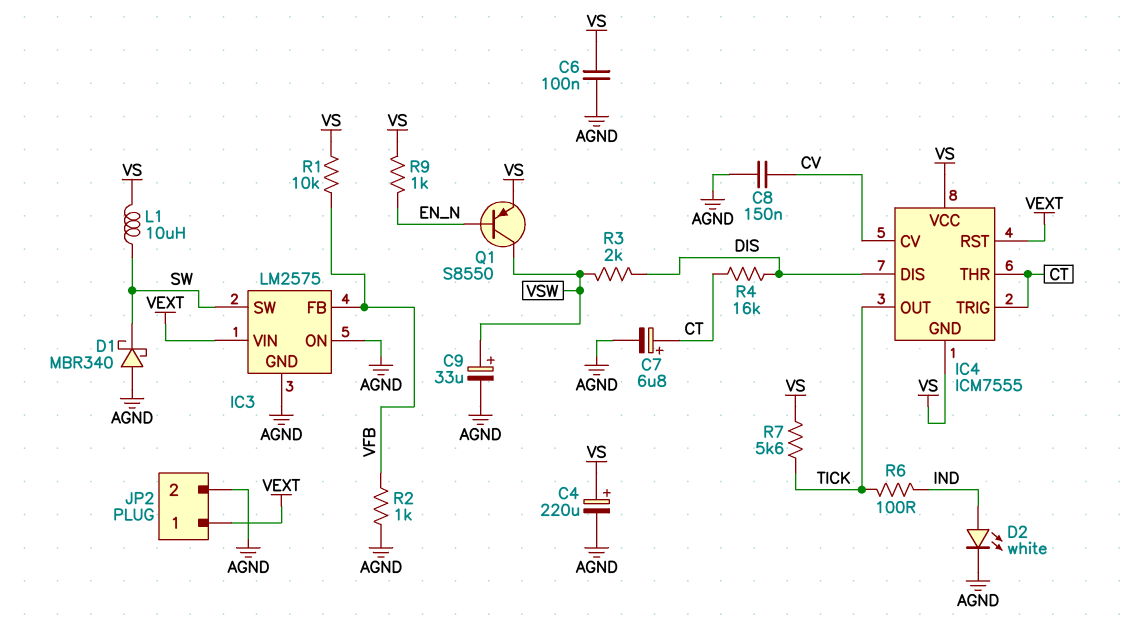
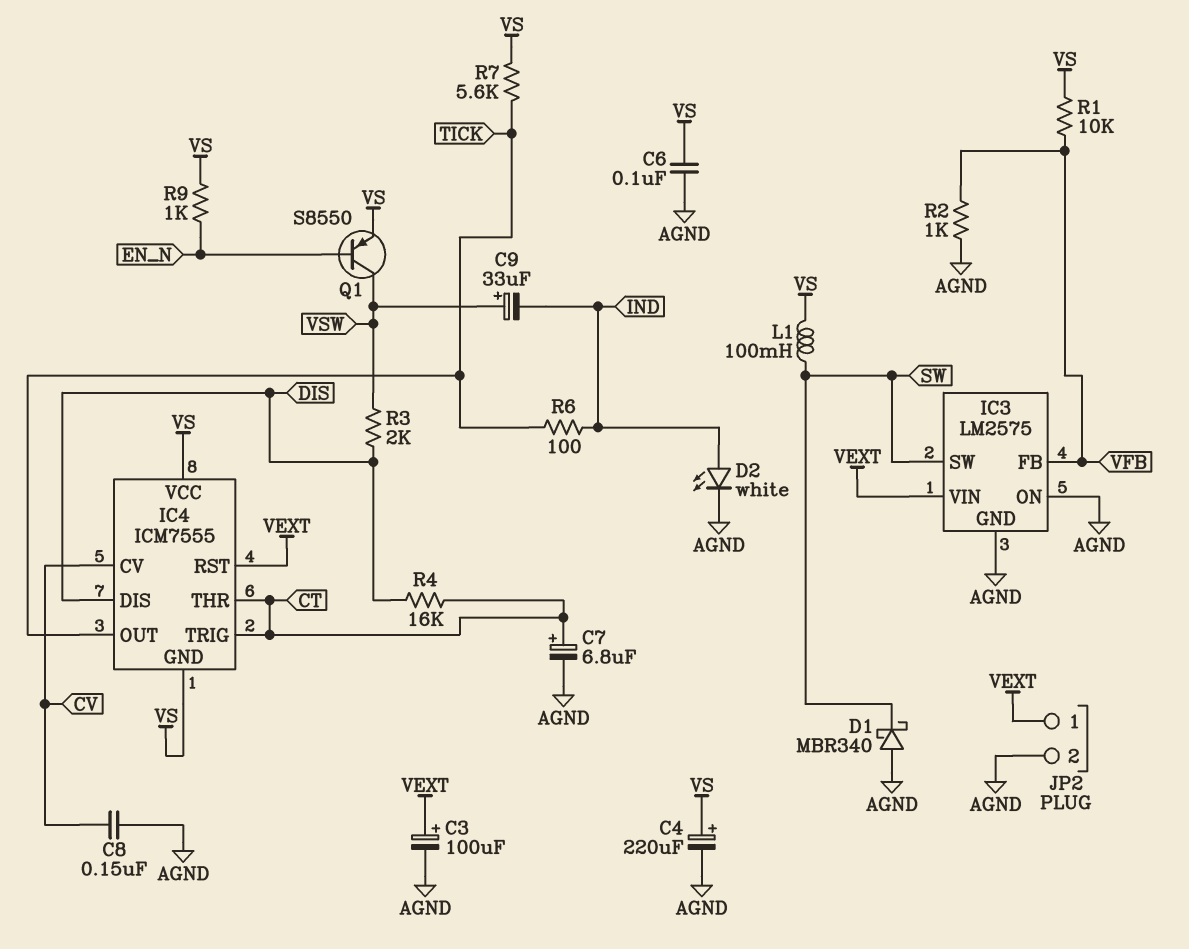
C3: none -> 100uF (plus VEXT, minus AGND)
C9: 33uF (plus VSW, minus AGND) -> 33uF (plus VSW, minus IND)
L1: 10uH (SW, VS) -> 100mH (SW, VS)

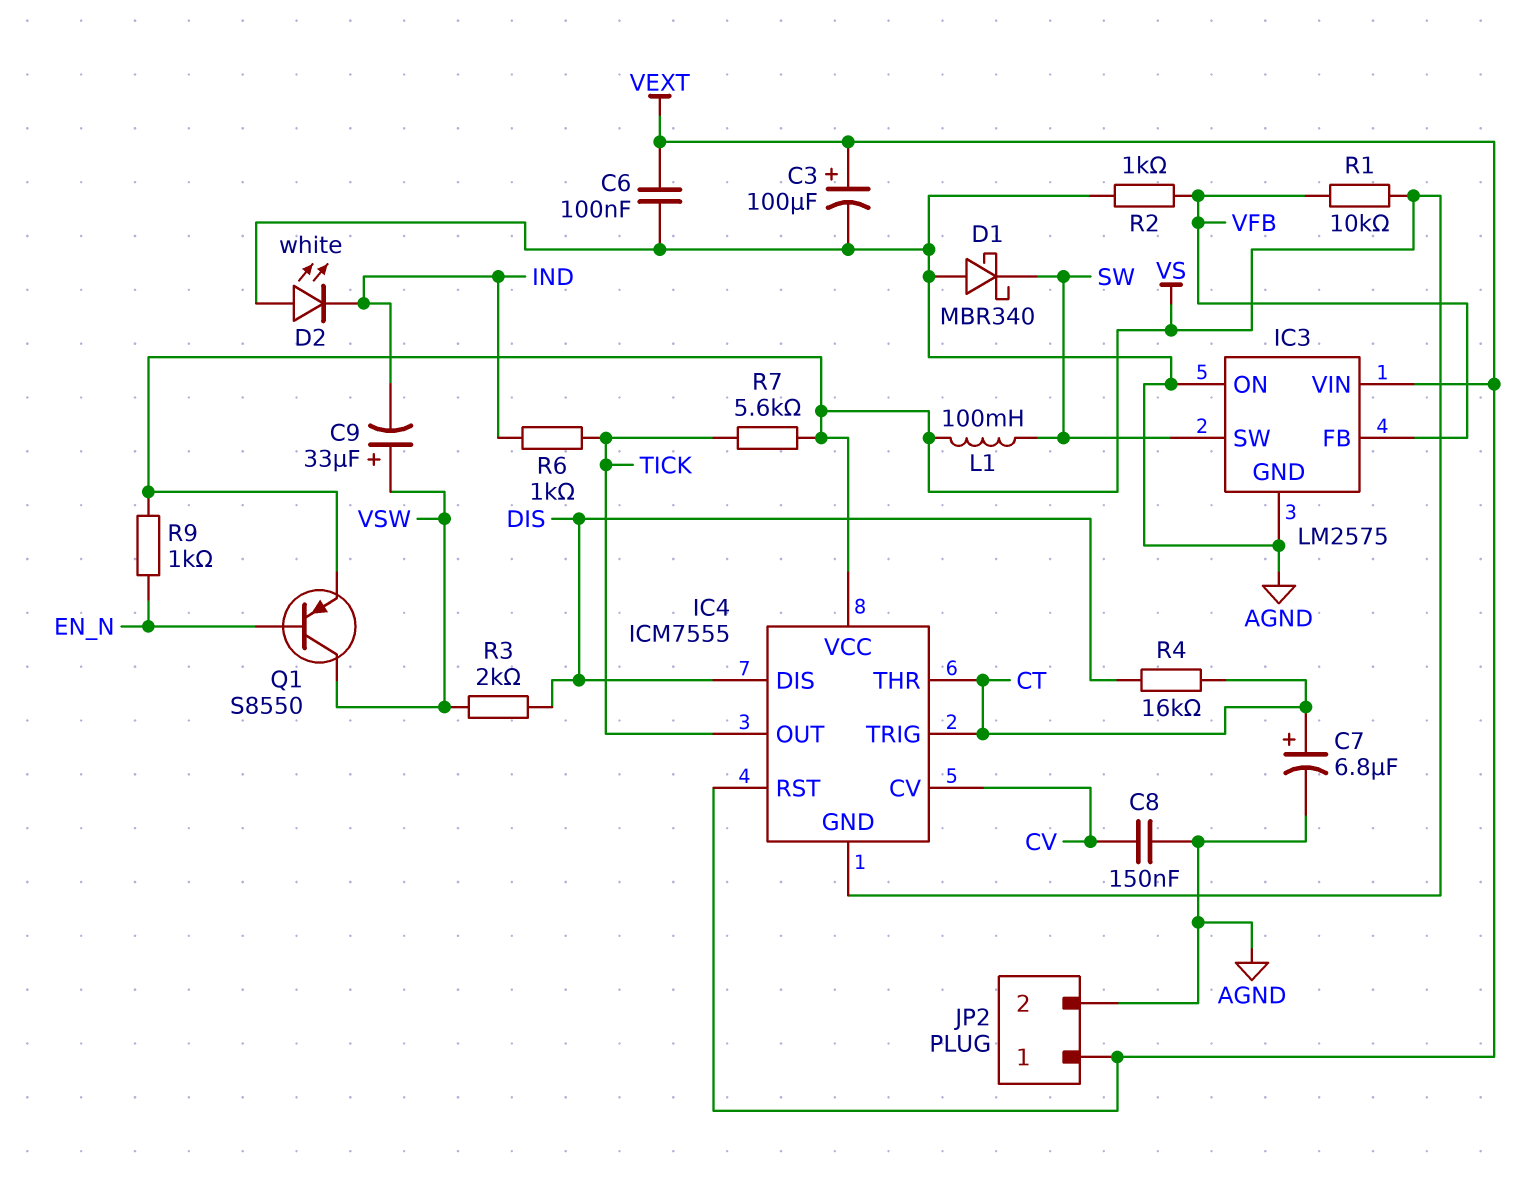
C4: 220uF (plus VS, minus AGND) -> none
C6: 100nF (AGND, VS) -> 100nF (AGND, VEXT)
D2: LED white (A IND, K AGND) -> LED white (A AGND, K IND)
R6: 100 (IND, TICK) -> 1k (IND, TICK)

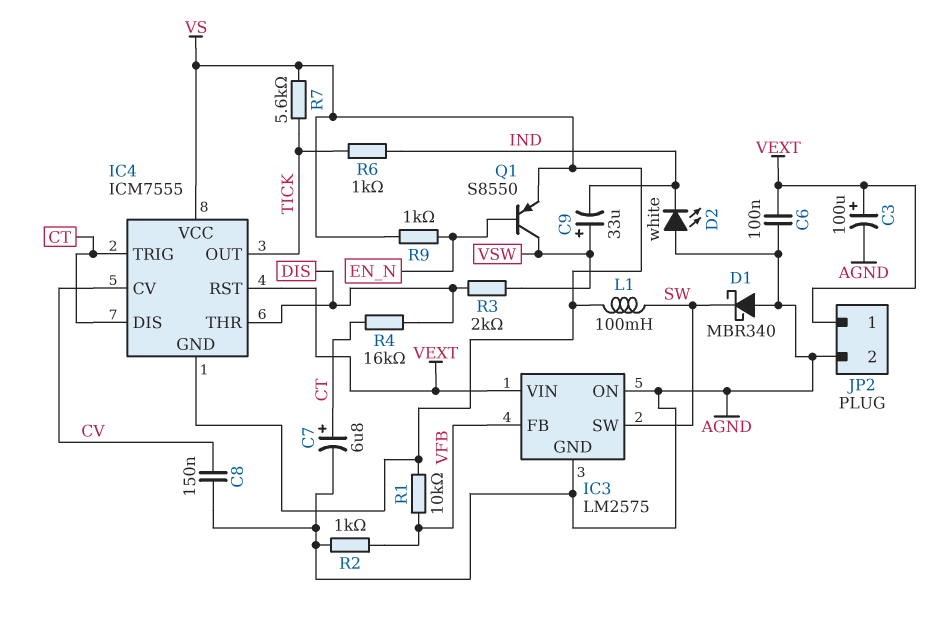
IC4 pin DIS: DIS -> CT
IC4 pin THR: CT -> DIS

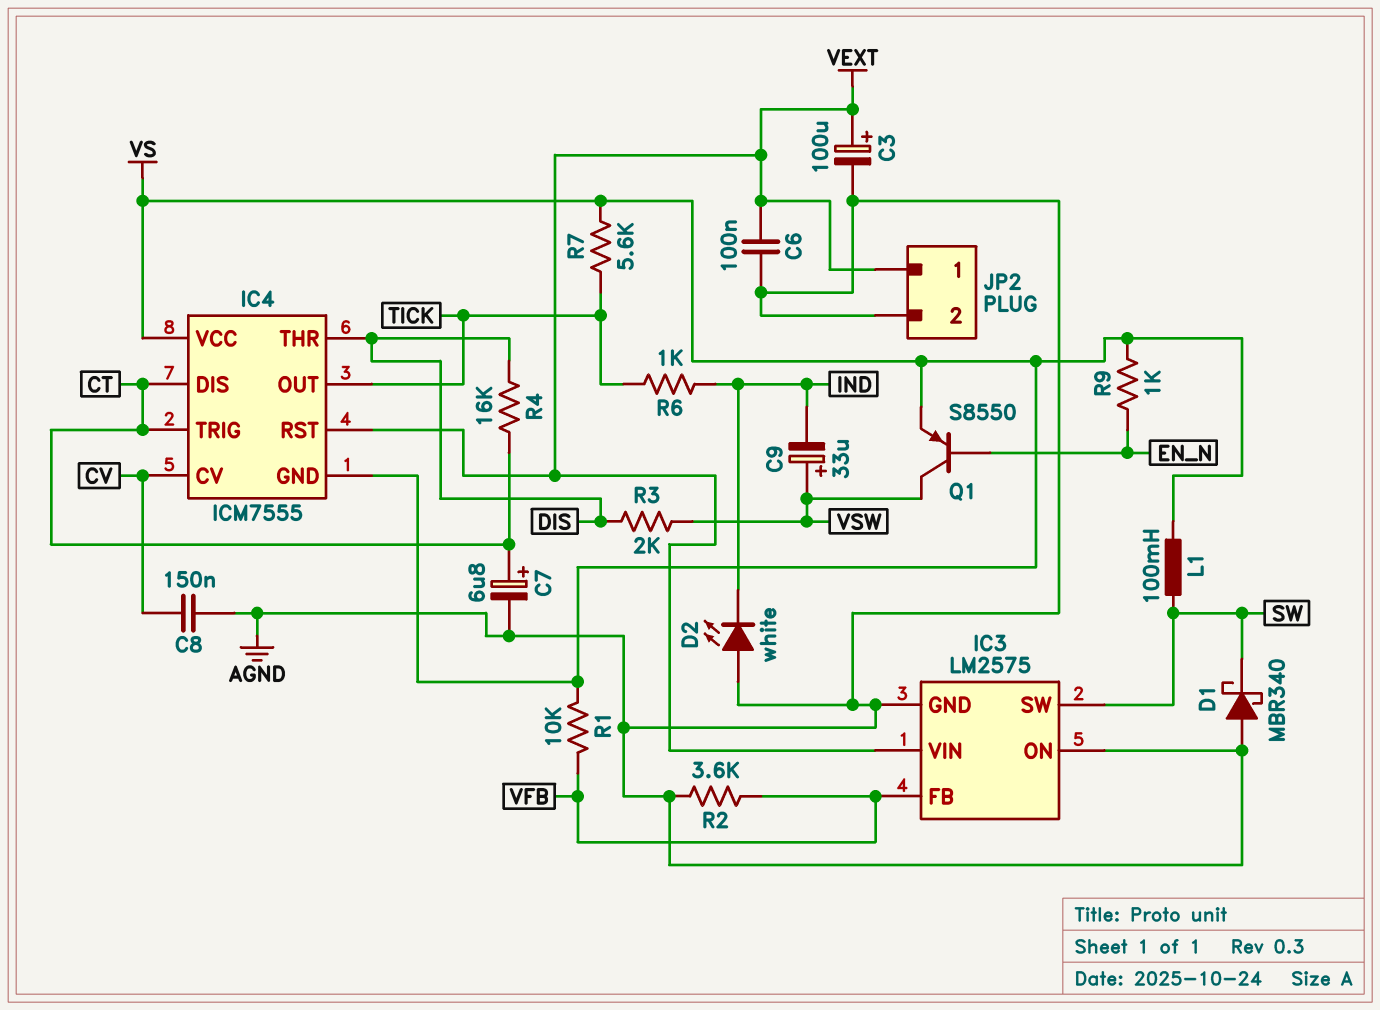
R2: 1k (AGND, VFB) -> 3.6k (AGND, VFB)

